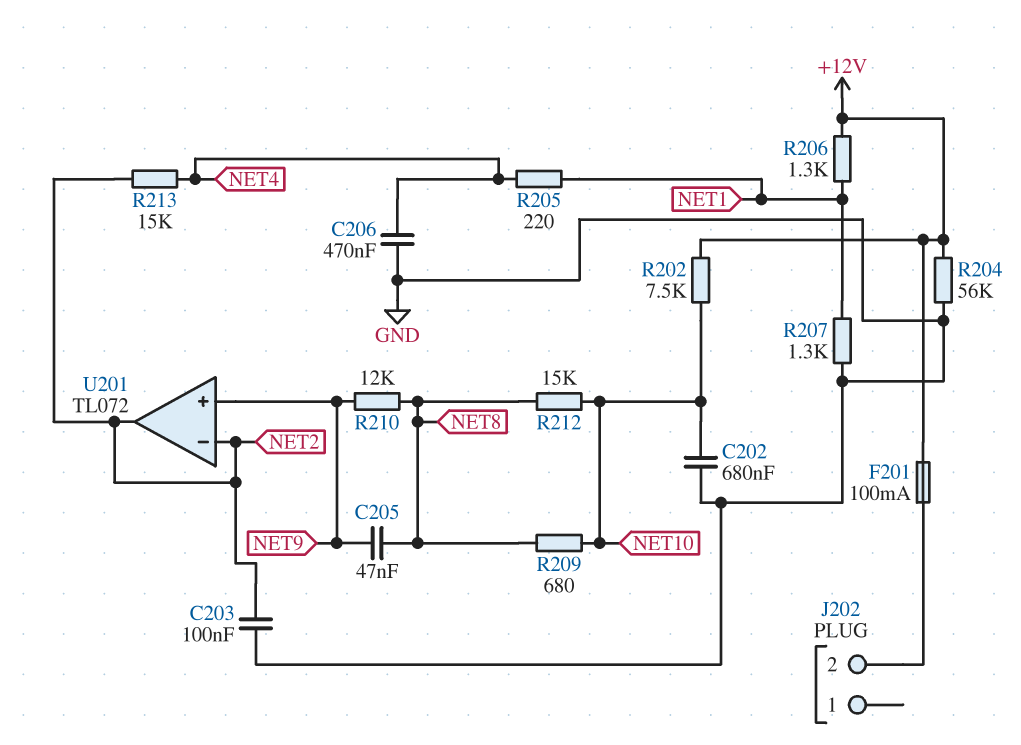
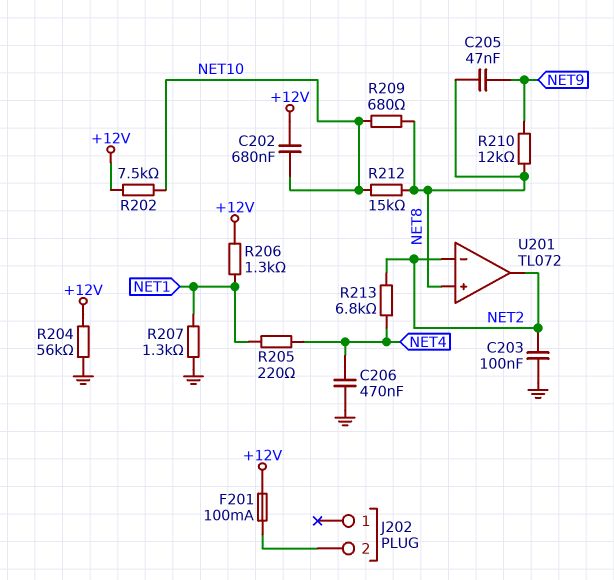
C202: 680nF (GND, NET10) -> 680nF (+12V, NET10)
R213: 15k (NET2, NET4) -> 6.8k (NET2, NET4)
U201 pin in+: NET9 -> NET8

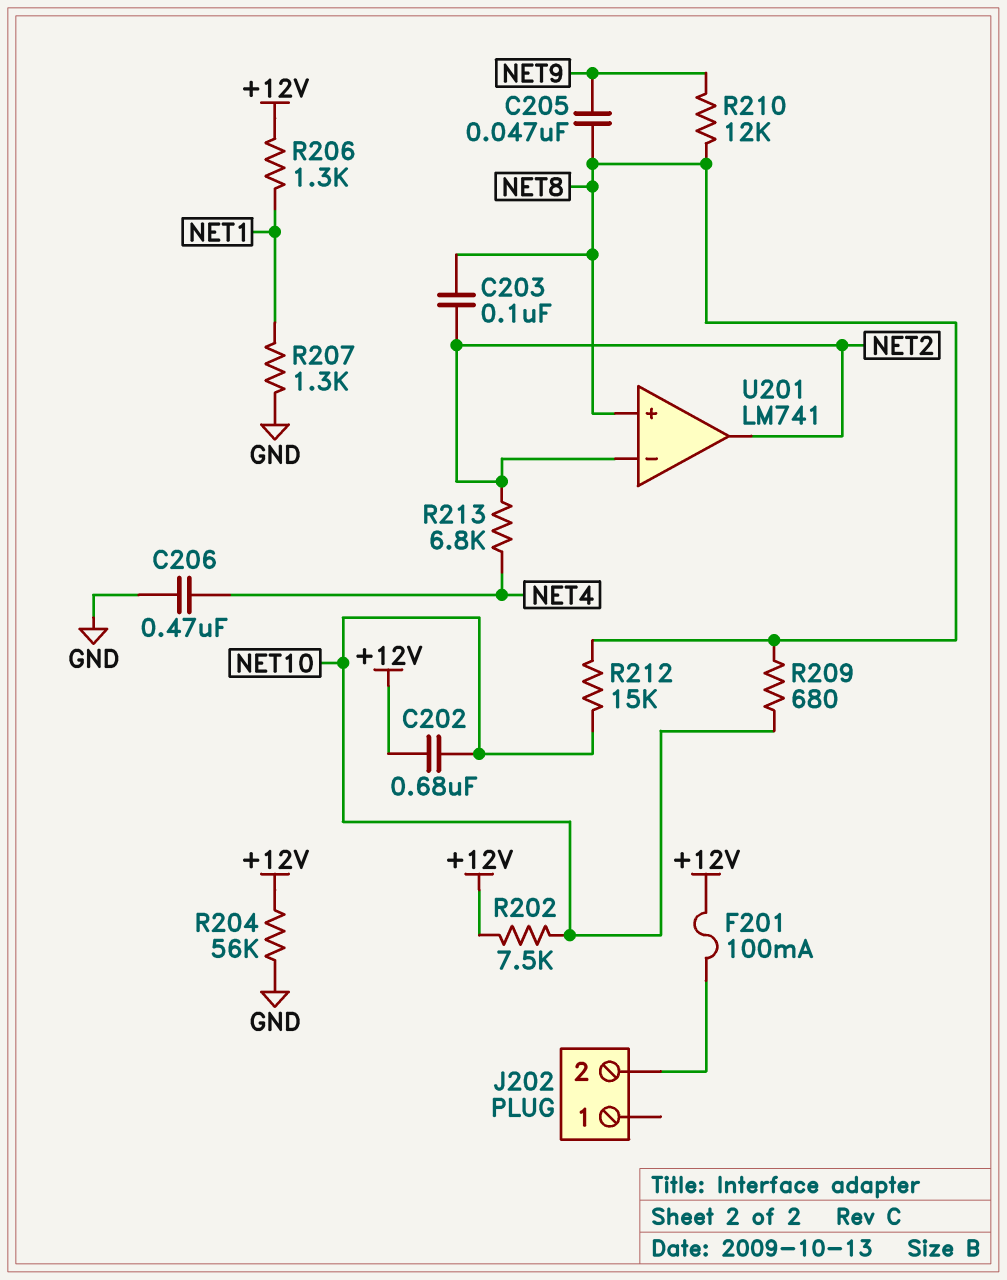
C203: 100nF (GND, NET2) -> 100nF (NET2, NET8)
R205: 220 (NET1, NET4) -> none
U201: TL072 -> LM741

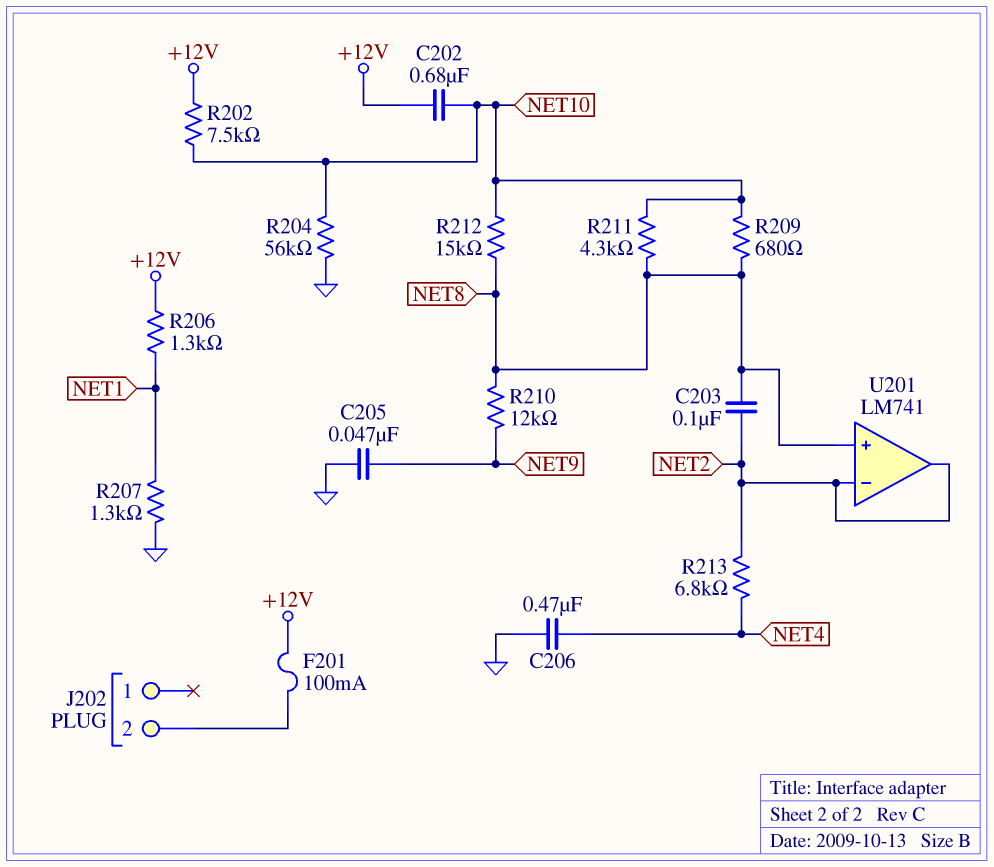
C205: 47nF (NET8, NET9) -> 47nF (GND, NET9)
R204: 56k (+12V, GND) -> 56k (GND, NET10)
R211: none -> 4.3k (NET8, NET10)

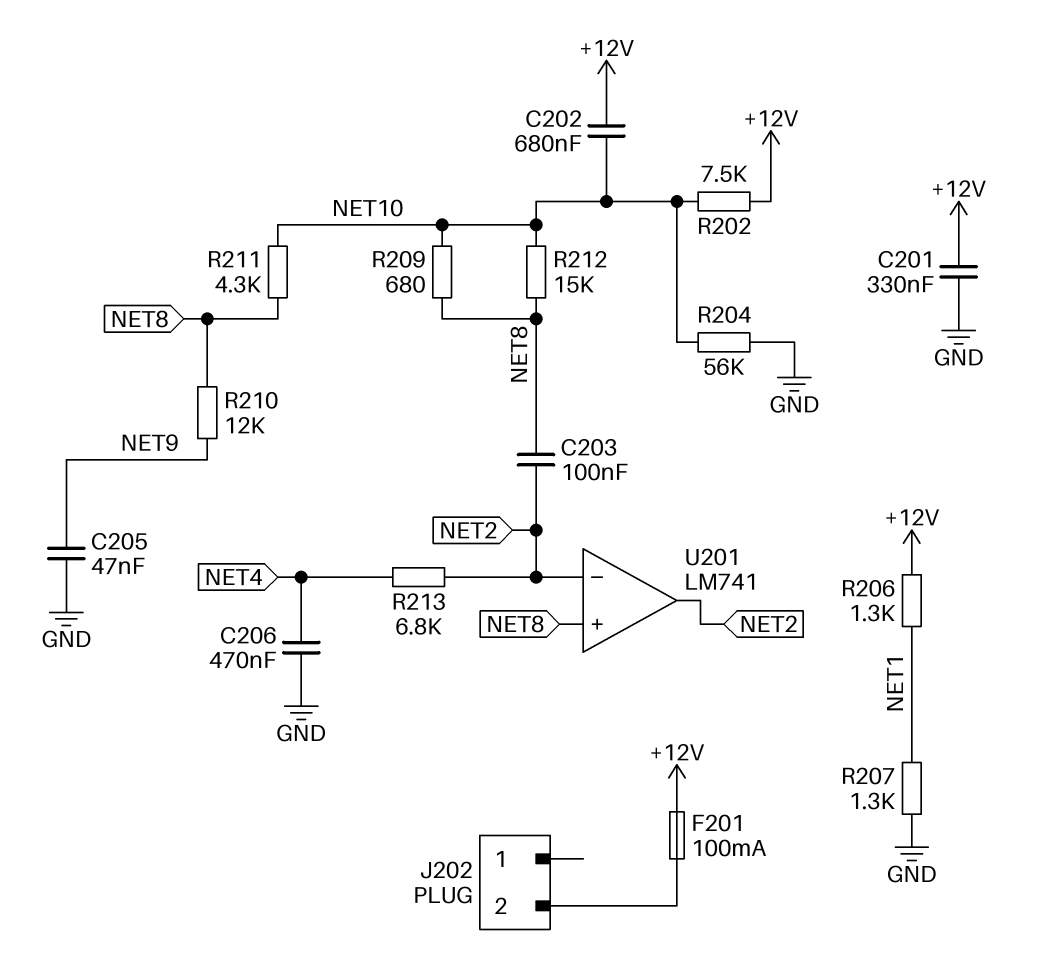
C201: none -> 330nF (+12V, GND)

